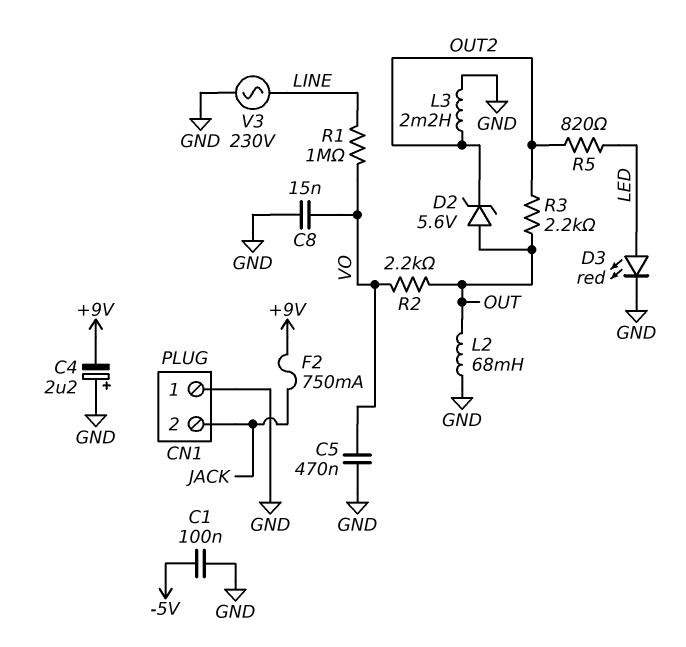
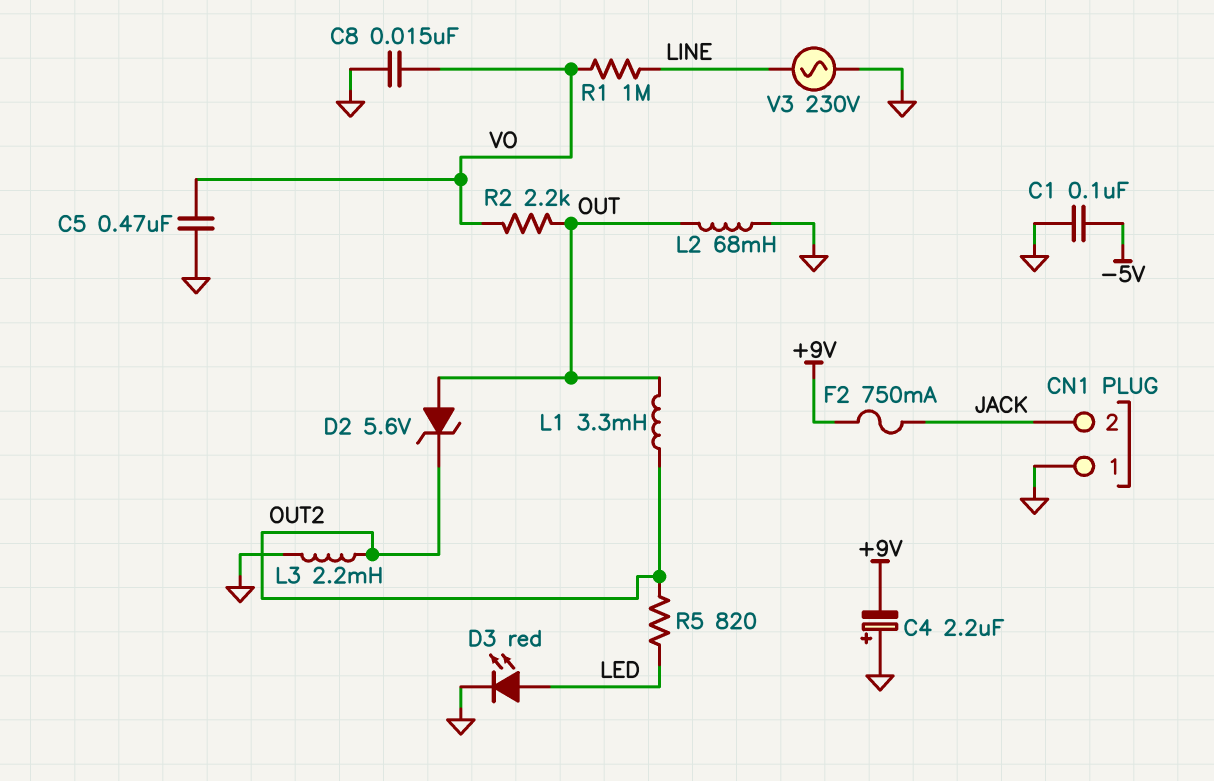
L1: none -> 3.3mH (OUT, OUT2)
R3: 2.2k (OUT, OUT2) -> none

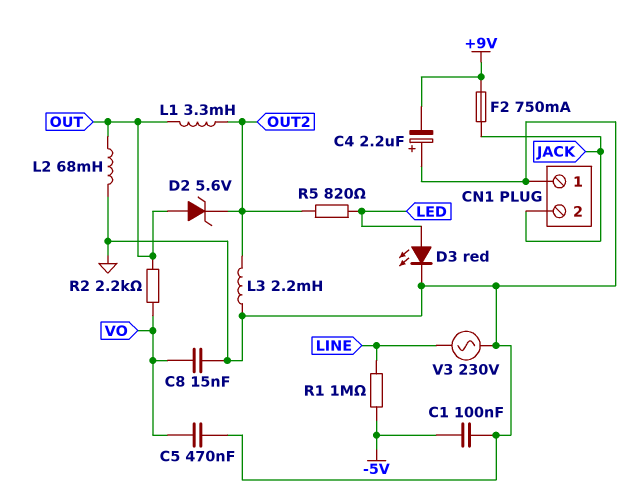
R1: 1M (LINE, VO) -> 1M (-5V, LINE)

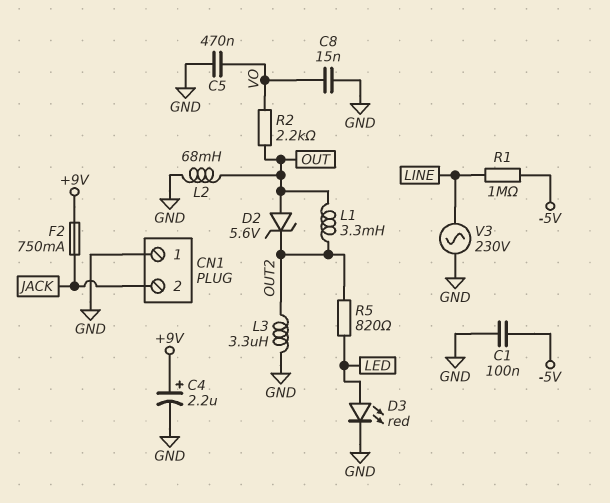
C4: 2.2uF (plus GND, minus +9V) -> 2.2uF (plus +9V, minus GND)
L3: 2.2mH (GND, OUT2) -> 3.3uH (GND, OUT2)

